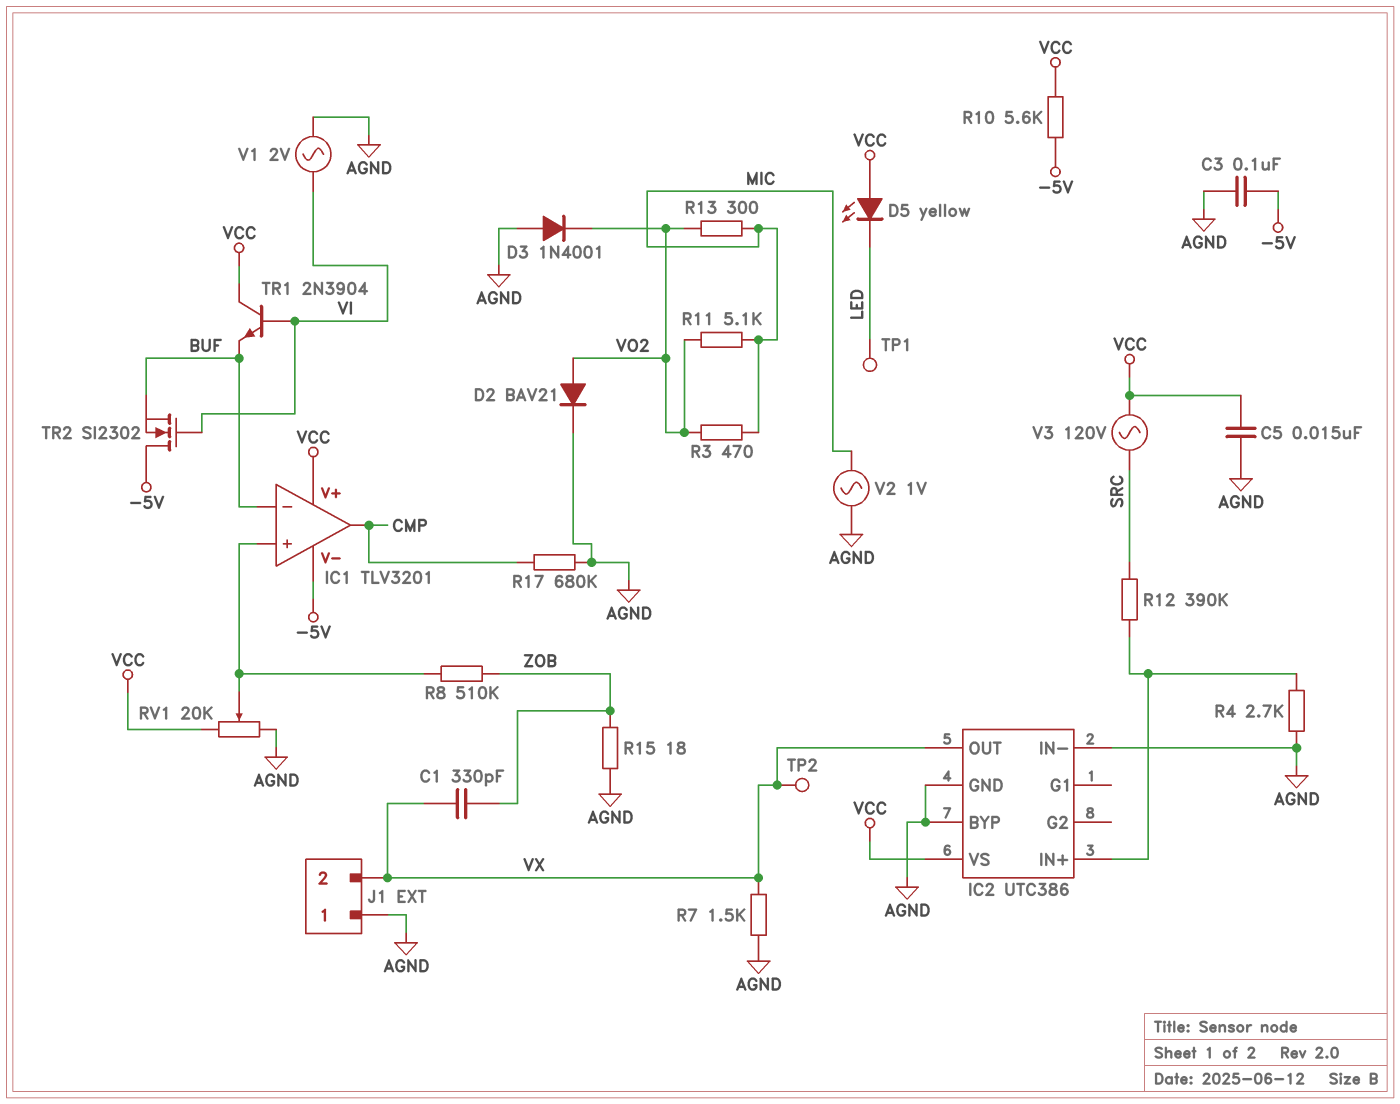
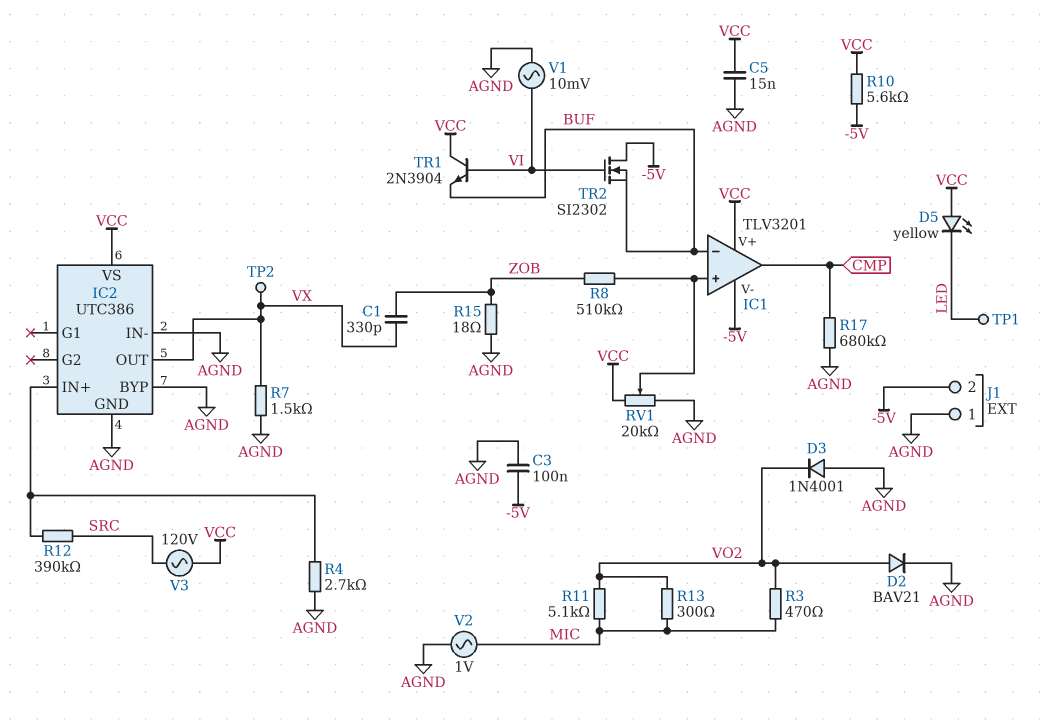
J1 pin 2: VX -> -5V
V1: AC 2V (AGND, VI) -> AC 10mV (AGND, VI)

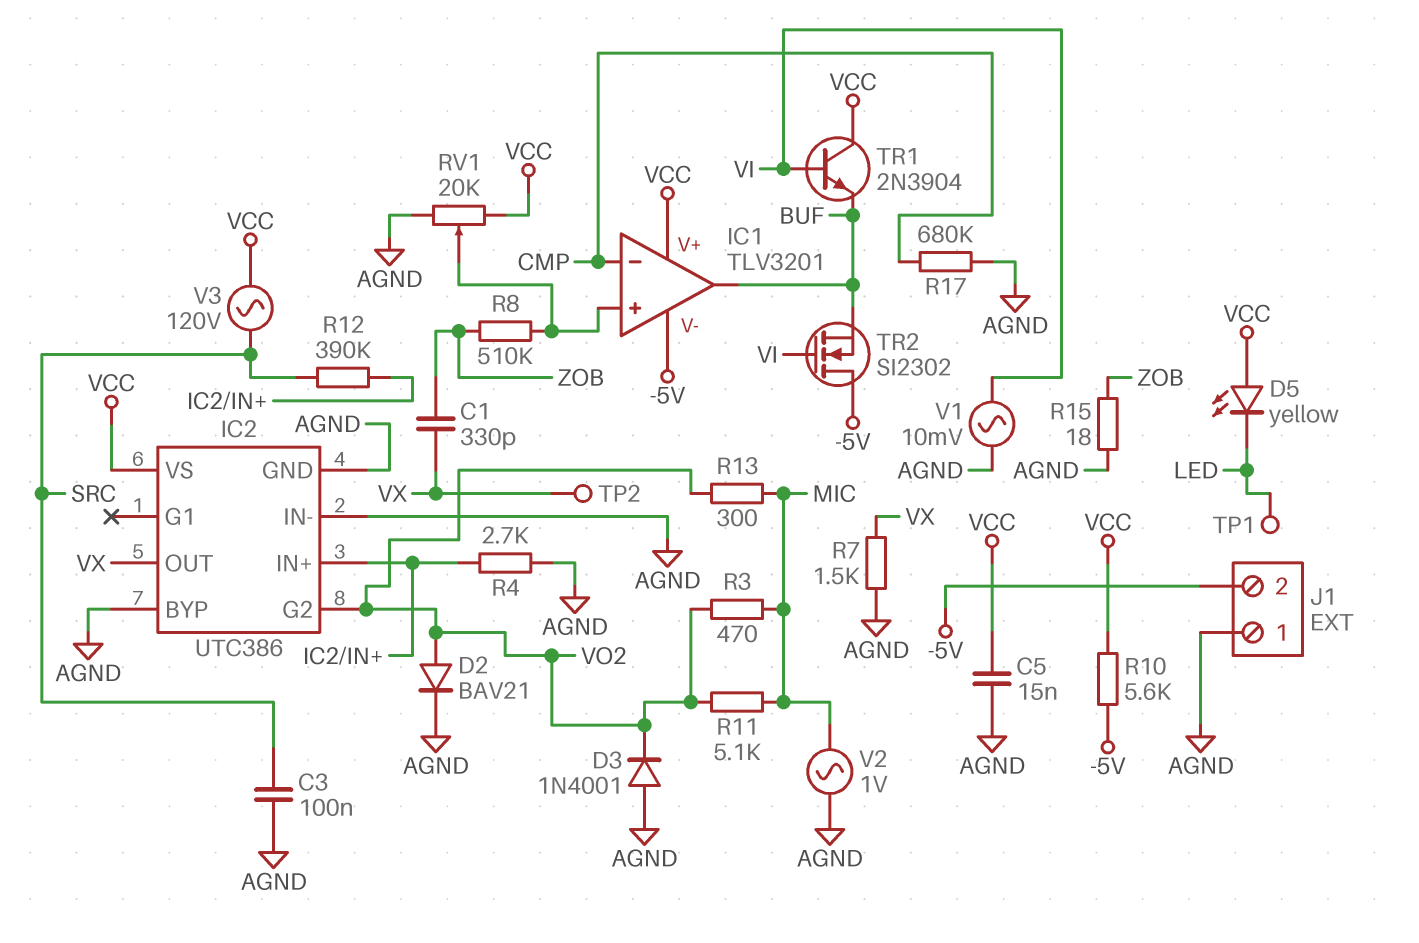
C3: 100nF (-5V, AGND) -> 100nF (AGND, SRC)
IC1 pin in-: BUF -> CMP
IC1 pin out: CMP -> BUF
IC2 pin G2: none -> VO2

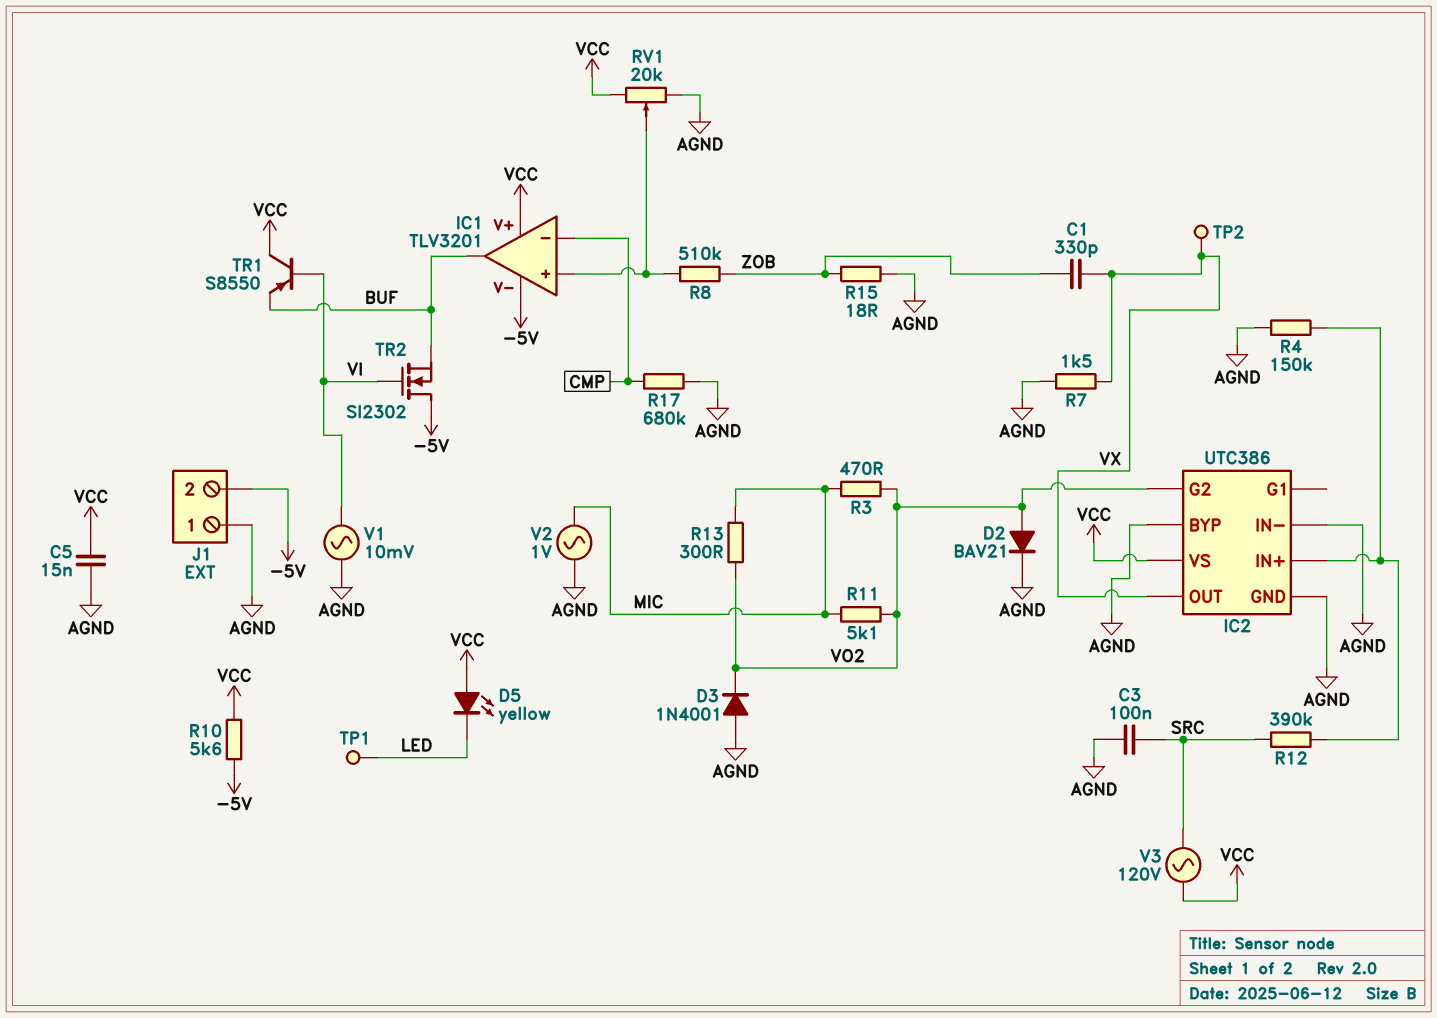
R4: 2.7k (AGND, IC2/IN+) -> 150k (AGND, IC2/IN+)
TR1: NPN 2N3904 (B VI, C VCC, E BUF) -> PNP S8550 (B VI, C VCC, E BUF)

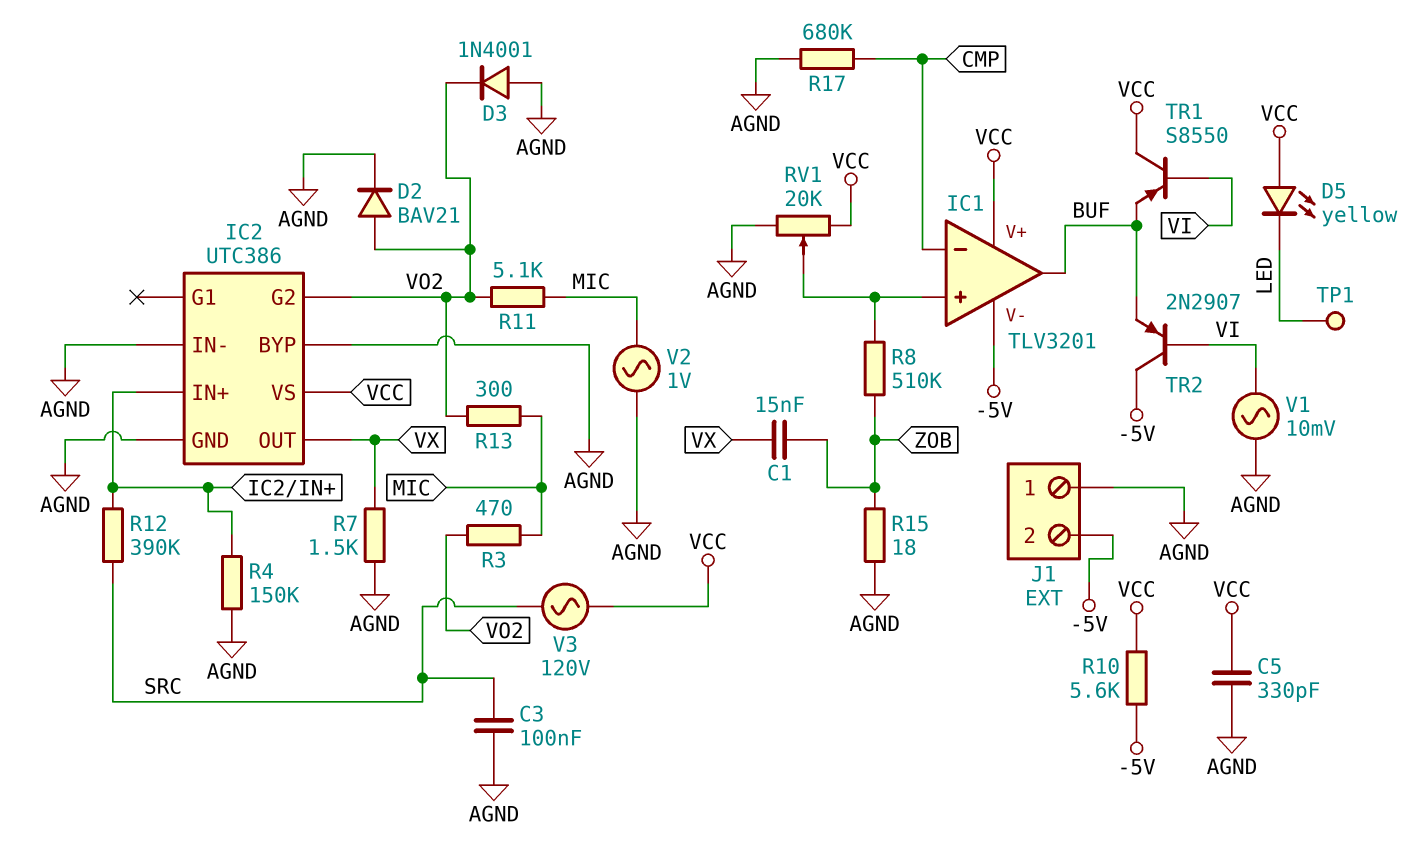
C1: 330pF (VX, ZOB) -> 15nF (VX, ZOB)
C5: 15nF (AGND, VCC) -> 330pF (AGND, VCC)
TP2: test point (VX) -> none
TR2: NMOS SI2302 (G VI, D -5V, S BUF) -> PNP 2N2907 (B VI, C -5V, E BUF)

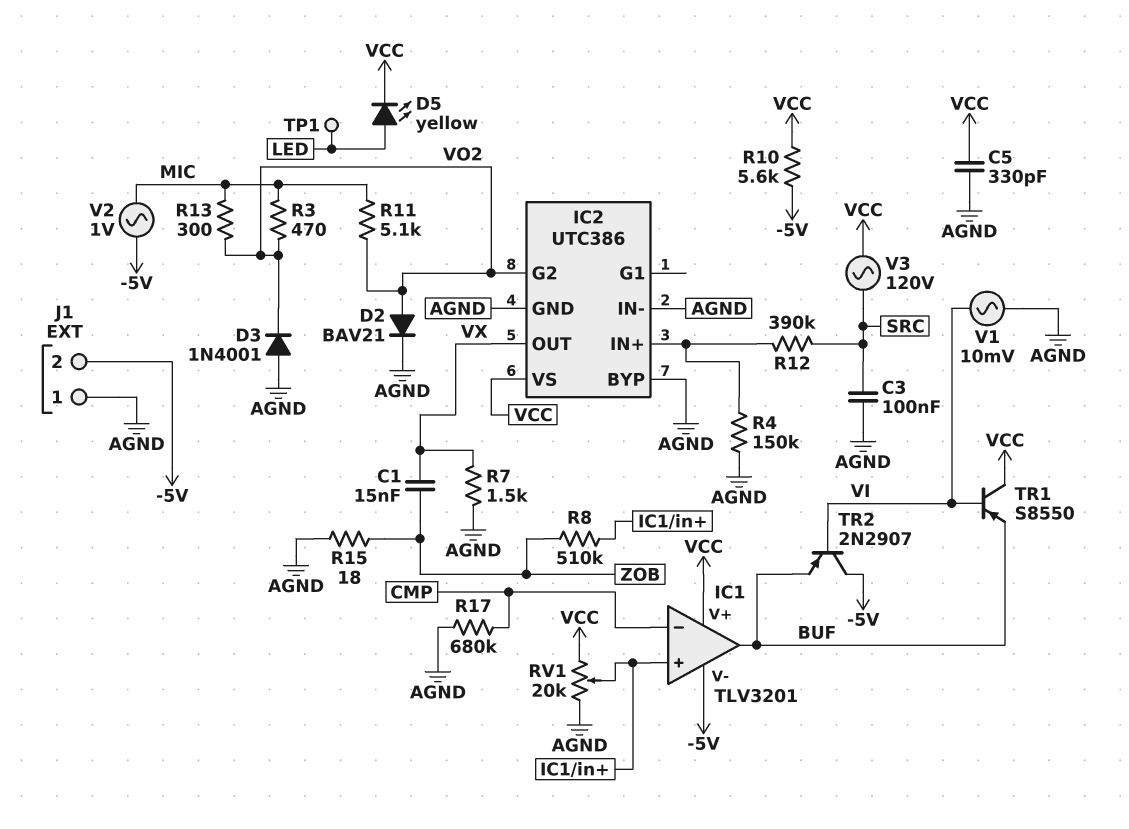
D5: LED yellow (A VCC, K LED) -> LED yellow (A LED, K VCC)
V2: AC 1V (AGND, MIC) -> AC 1V (-5V, MIC)

